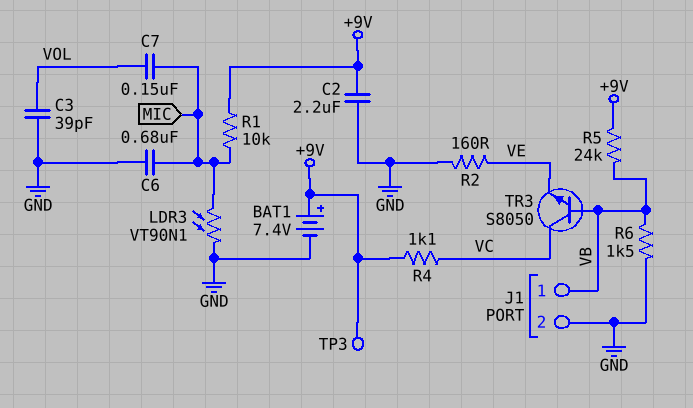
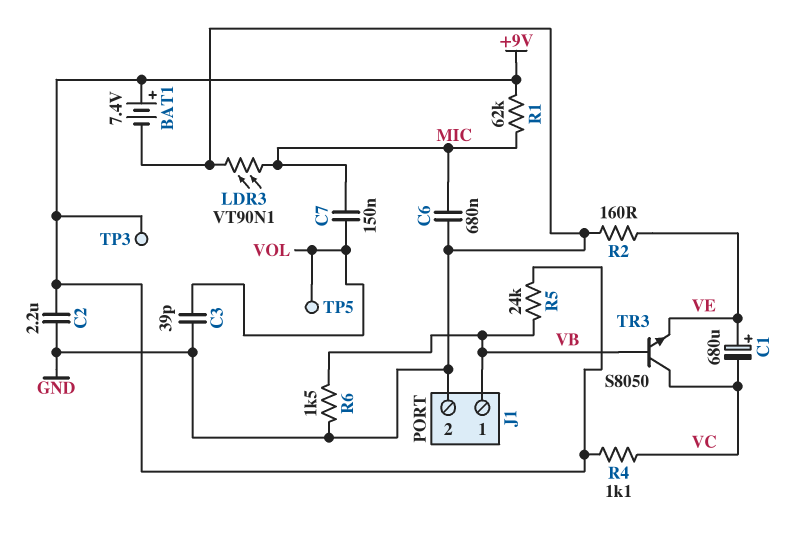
C1: none -> 680uF (plus VE, minus VC)
R1: 10k (+9V, MIC) -> 62k (+9V, MIC)
TP5: none -> test point (VOL)

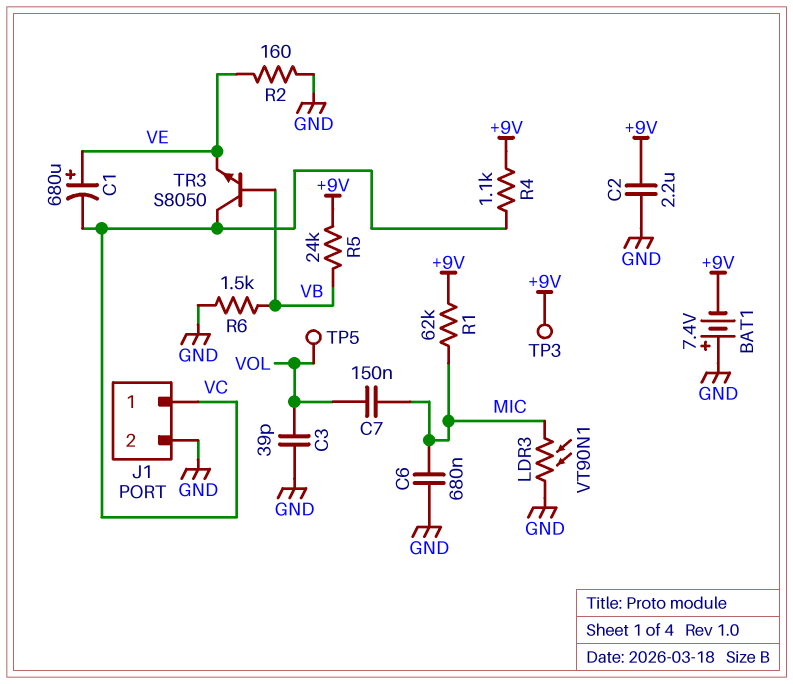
BAT1: 7.4V (plus +9V, minus GND) -> 7.4V (plus GND, minus +9V)
J1 pin 1: VB -> VC

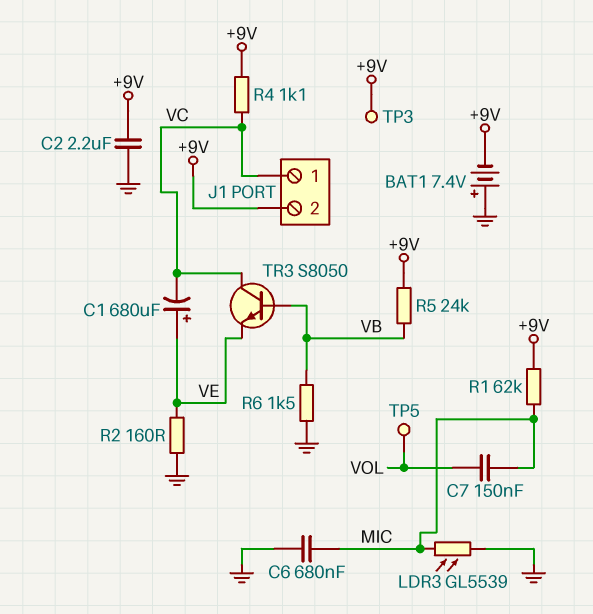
C3: 39pF (GND, VOL) -> none
J1 pin 2: GND -> +9V
LDR3: VT90N1 (GND, MIC) -> GL5539 (GND, MIC)

